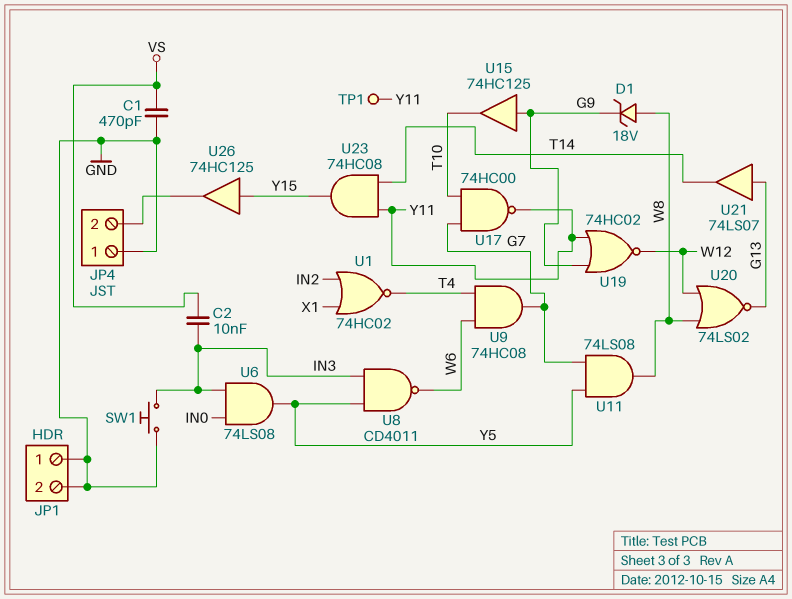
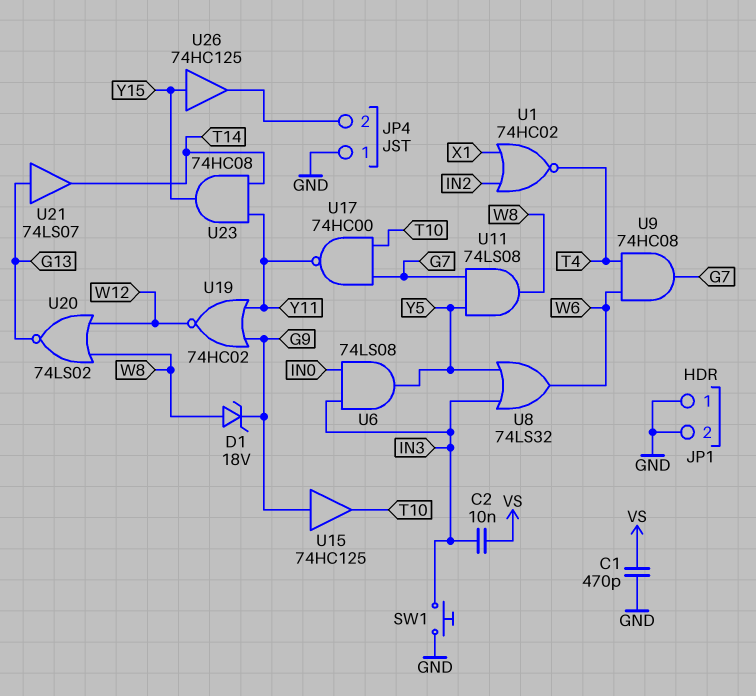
TP1: test point (Y11) -> none
U8: NAND CD4011 (in IN3, in Y5, out W6) -> OR 74LS32 (in IN3, in Y5, out W6)

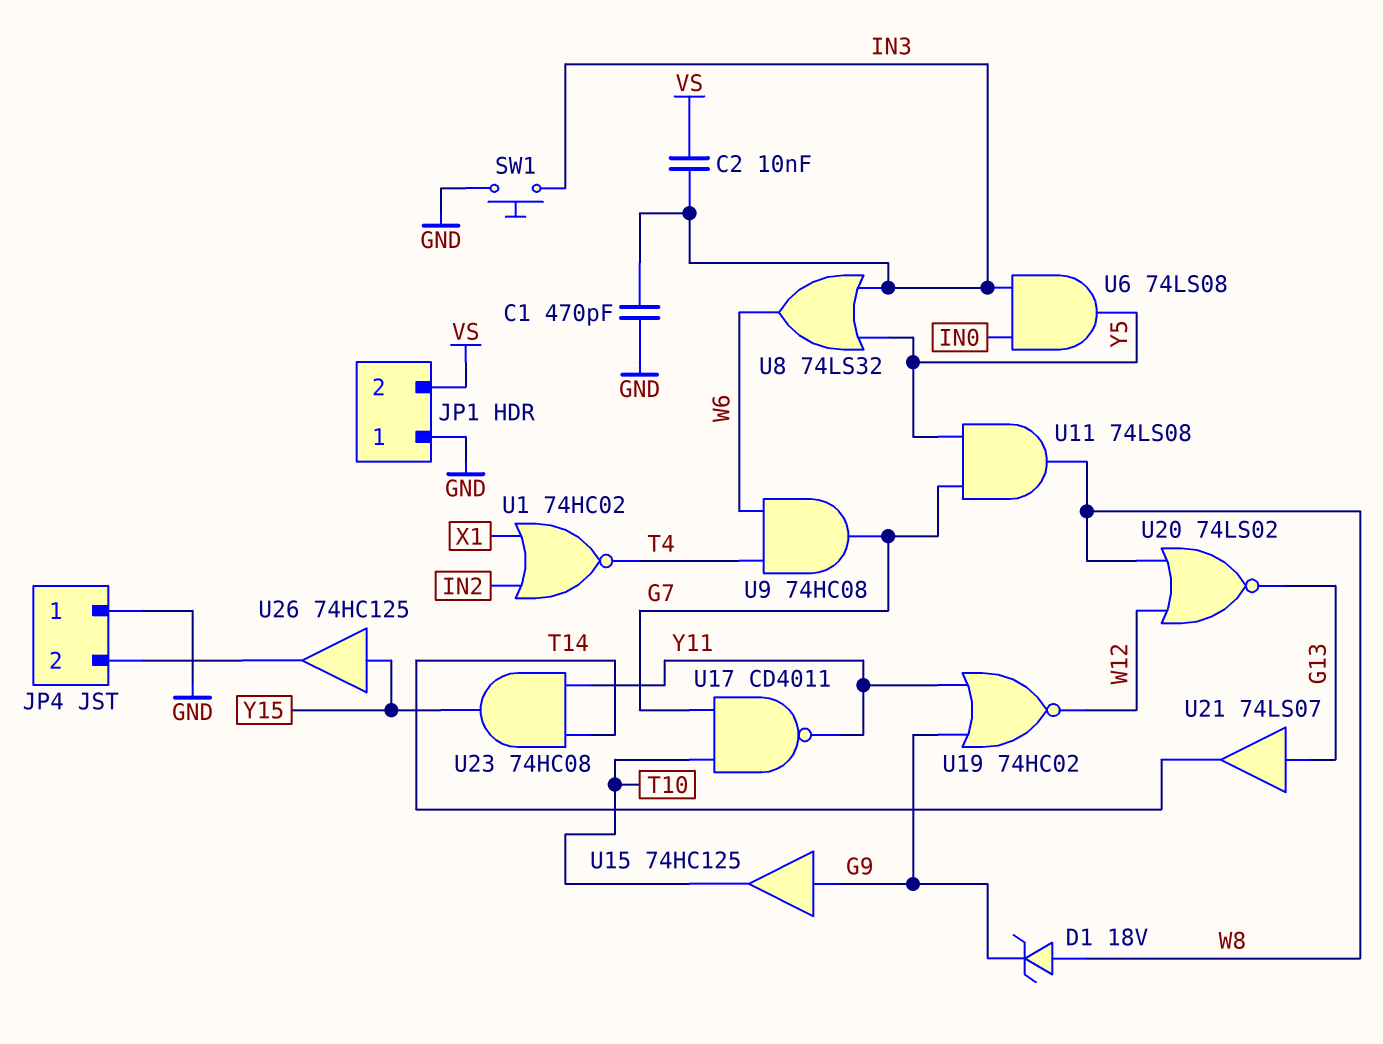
C1: 470pF (GND, VS) -> 470pF (GND, IN3)
JP1 pin 2: GND -> VS
U17: NAND 74HC00 (in G7, in T10, out Y11) -> NAND CD4011 (in G7, in T10, out Y11)

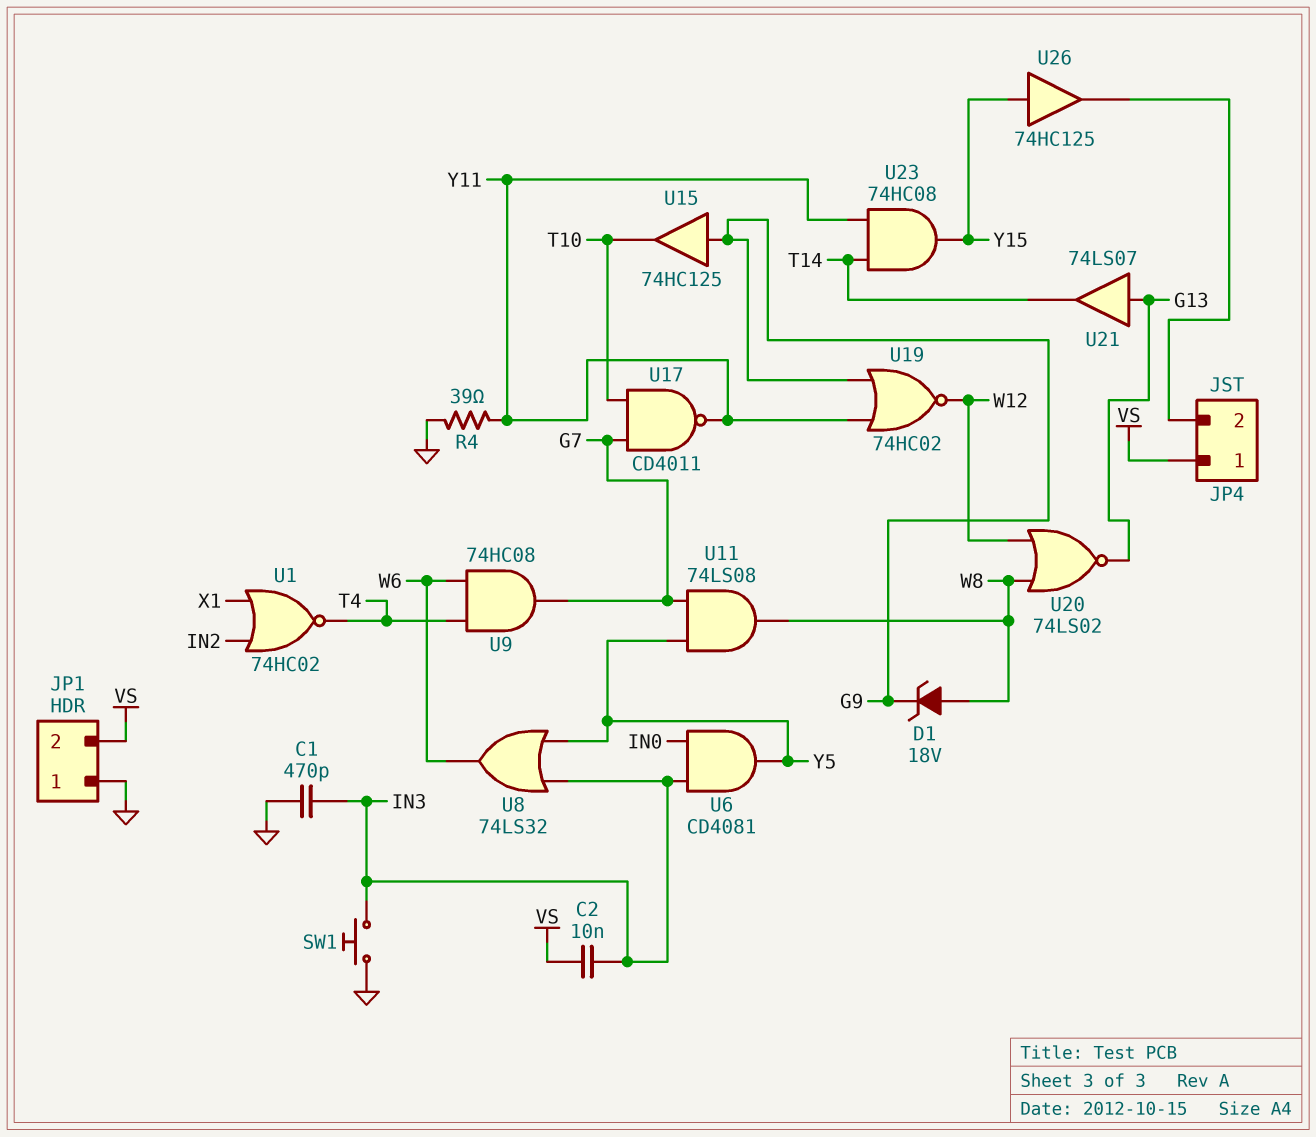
JP4 pin 1: GND -> VS
R4: none -> 39 (GND, Y11)
U6: AND 74LS08 (in IN0, in IN3, out Y5) -> AND CD4081 (in IN0, in IN3, out Y5)

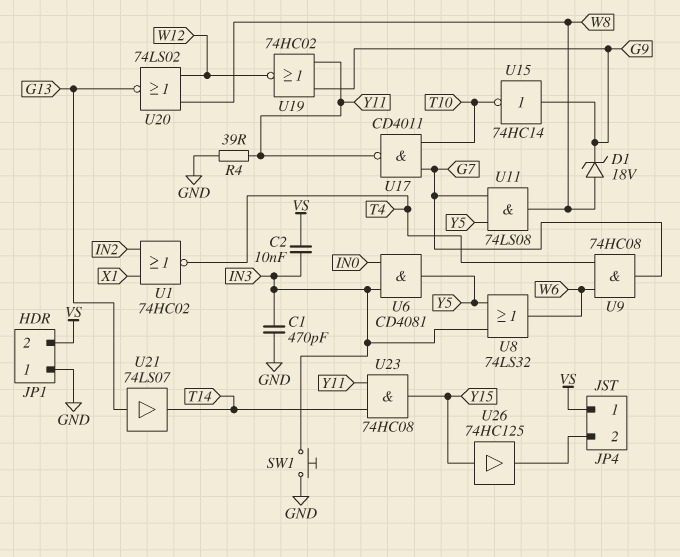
U15: buffer 74HC125 (in G9, out T10) -> NOT 74HC14 (in G9, out T10)

